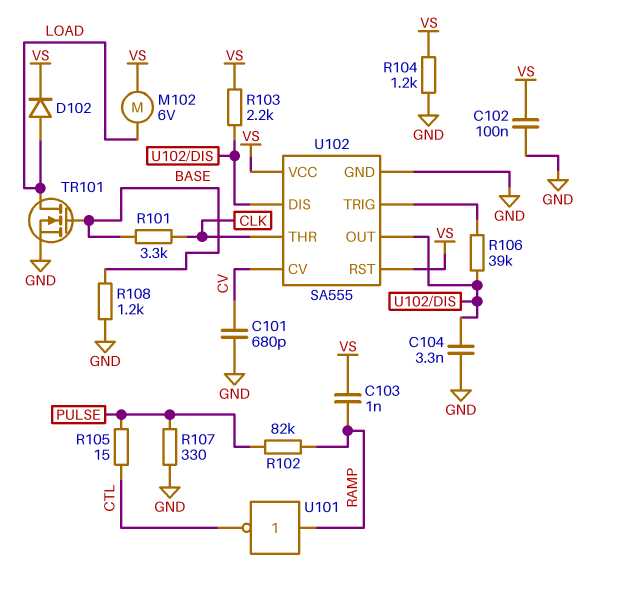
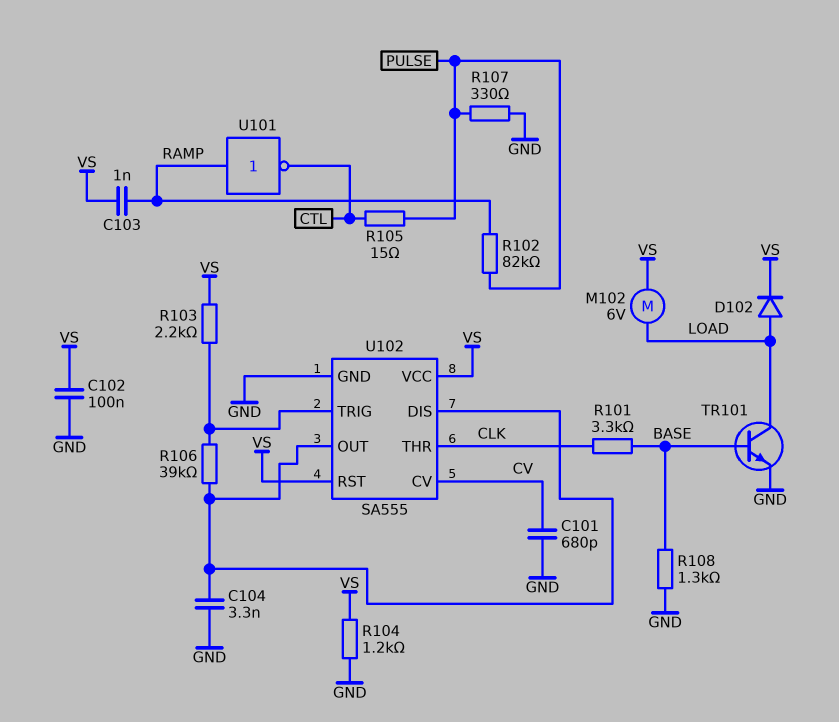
R103: 2.2k (U102/DIS, VS) -> 2.2k (U102/TRIG, VS)
R108: 1.2k (BASE, GND) -> 1.3k (BASE, GND)
TR101: NMOS (G BASE, D LOAD, S GND) -> NPN (B BASE, C LOAD, E GND)

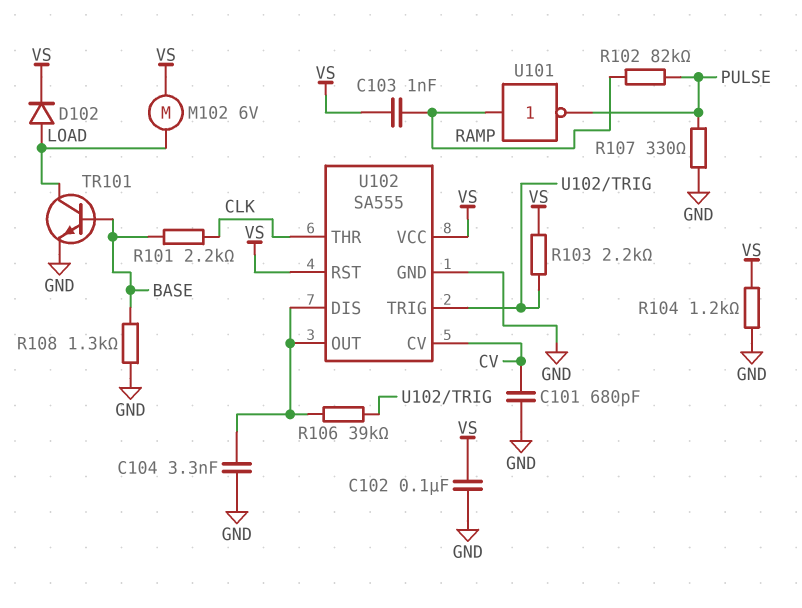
R101: 3.3k (BASE, CLK) -> 2.2k (BASE, CLK)
R105: 15 (CTL, PULSE) -> none
U101: NOT (in RAMP, out CTL) -> NOT (in RAMP, out PULSE)

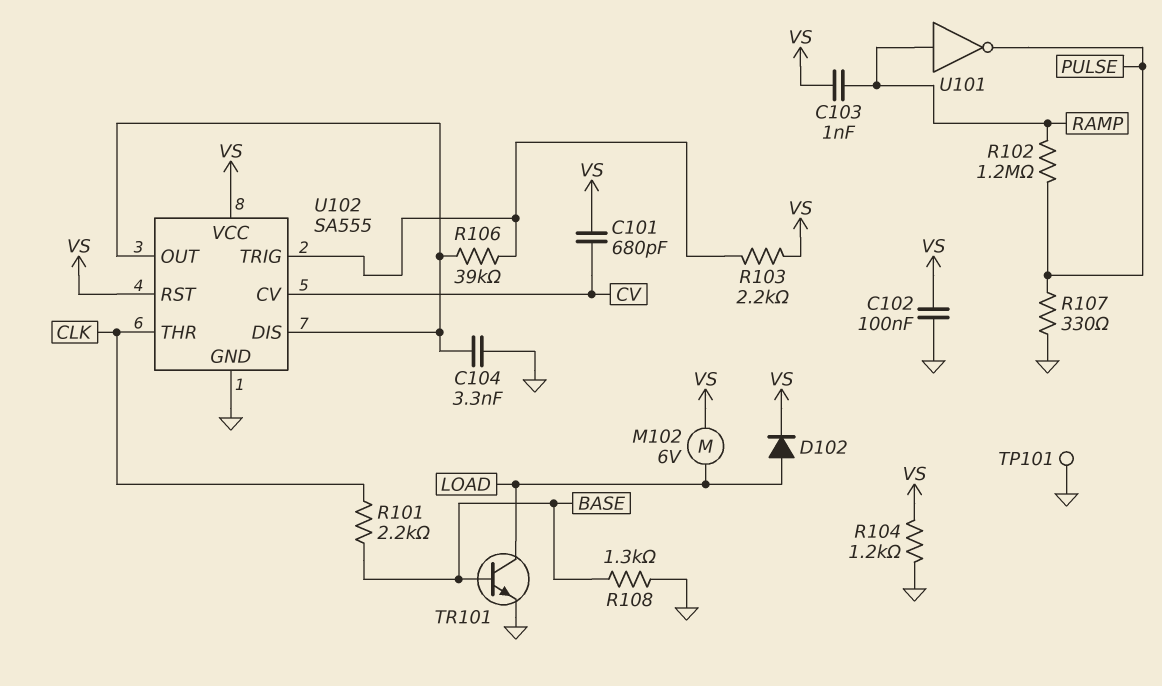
C101: 680pF (CV, GND) -> 680pF (CV, VS)
R102: 82k (PULSE, RAMP) -> 1.2M (PULSE, RAMP)
TP101: none -> test point (GND)

